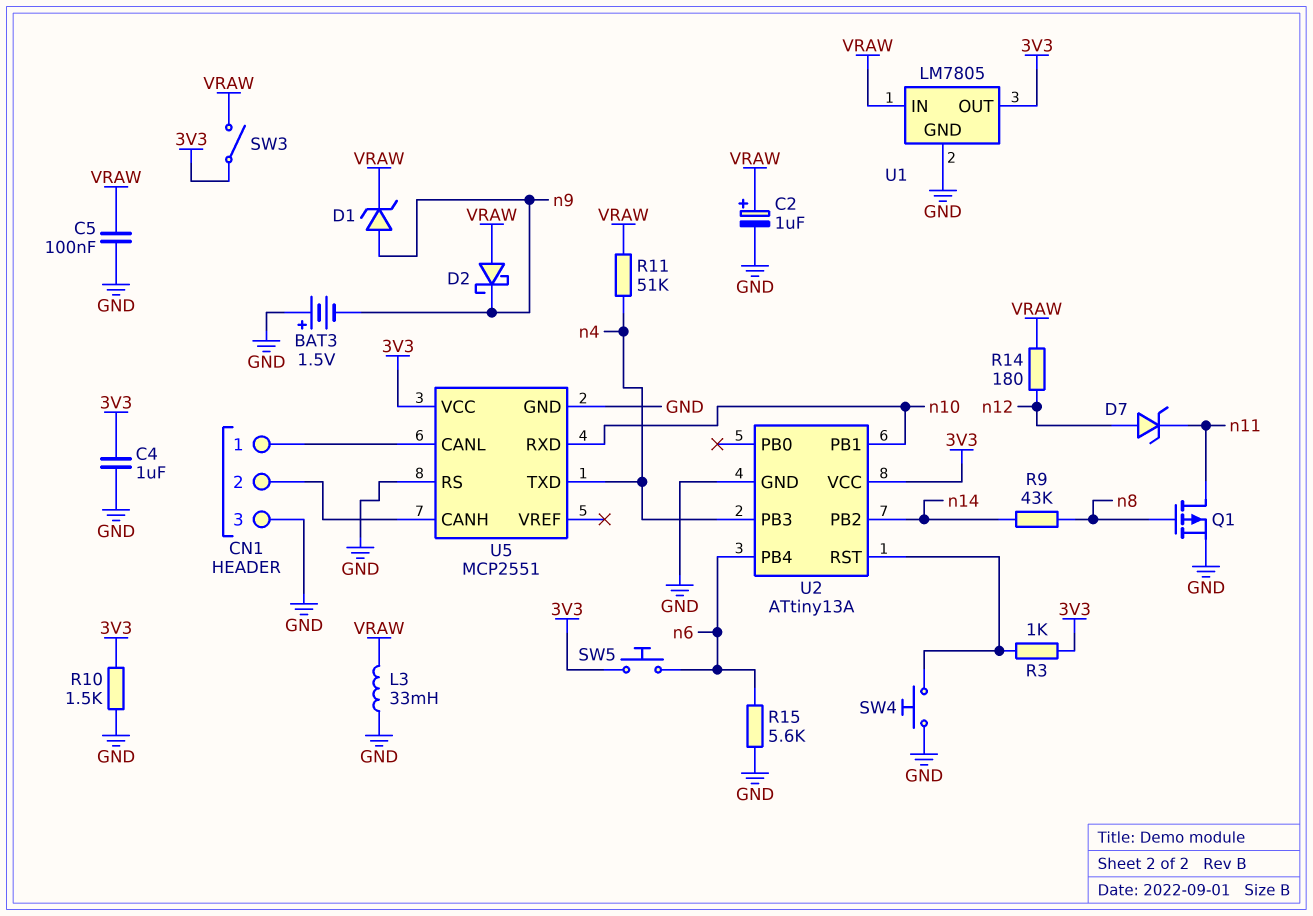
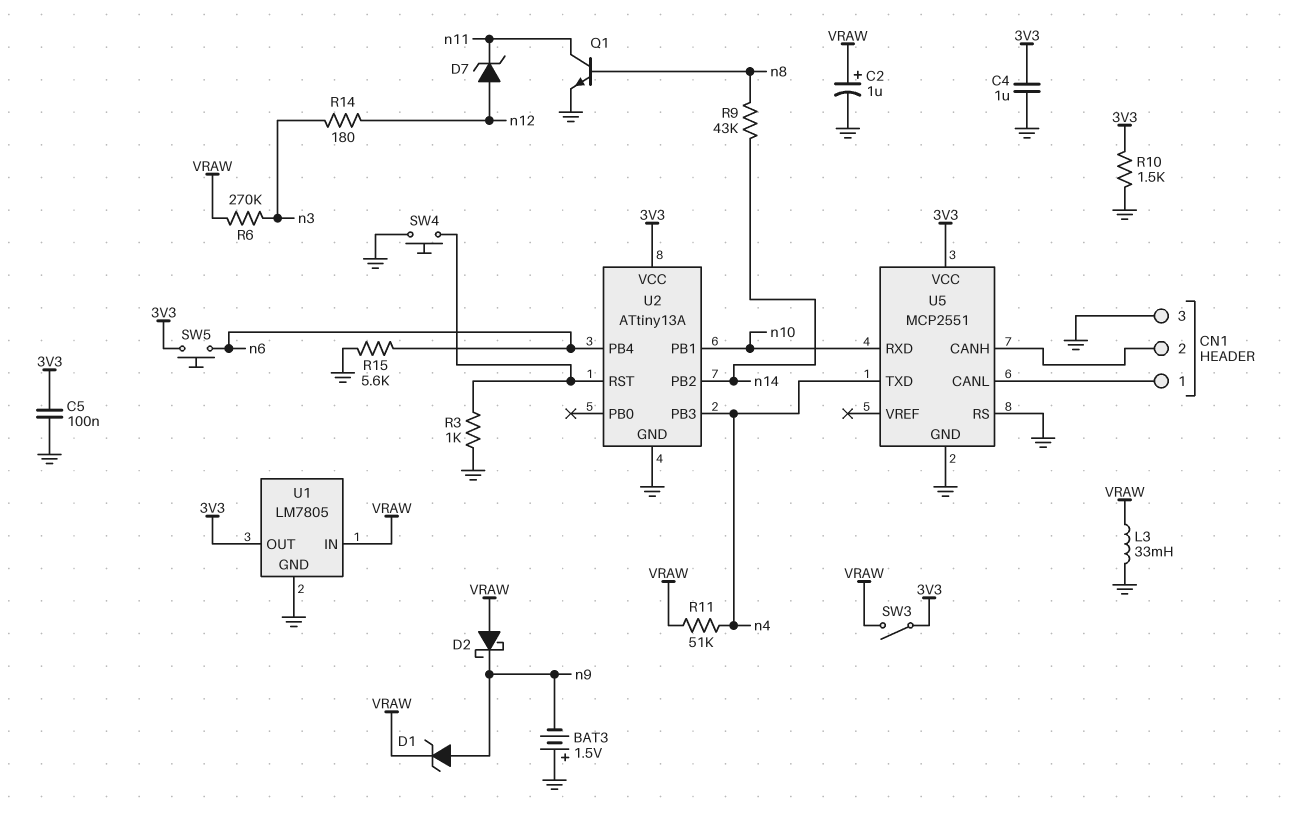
C5: 100nF (GND, VRAW) -> 100nF (3V3, GND)
Q1: PMOS (G n8, D n11, S GND) -> NPN (B n8, C n11, E GND)
R3: 1k (3V3, U2/RST) -> 1k (GND, U2/RST)
R6: none -> 270k (VRAW, n3)
R14: 180 (VRAW, n12) -> 180 (n3, n12)

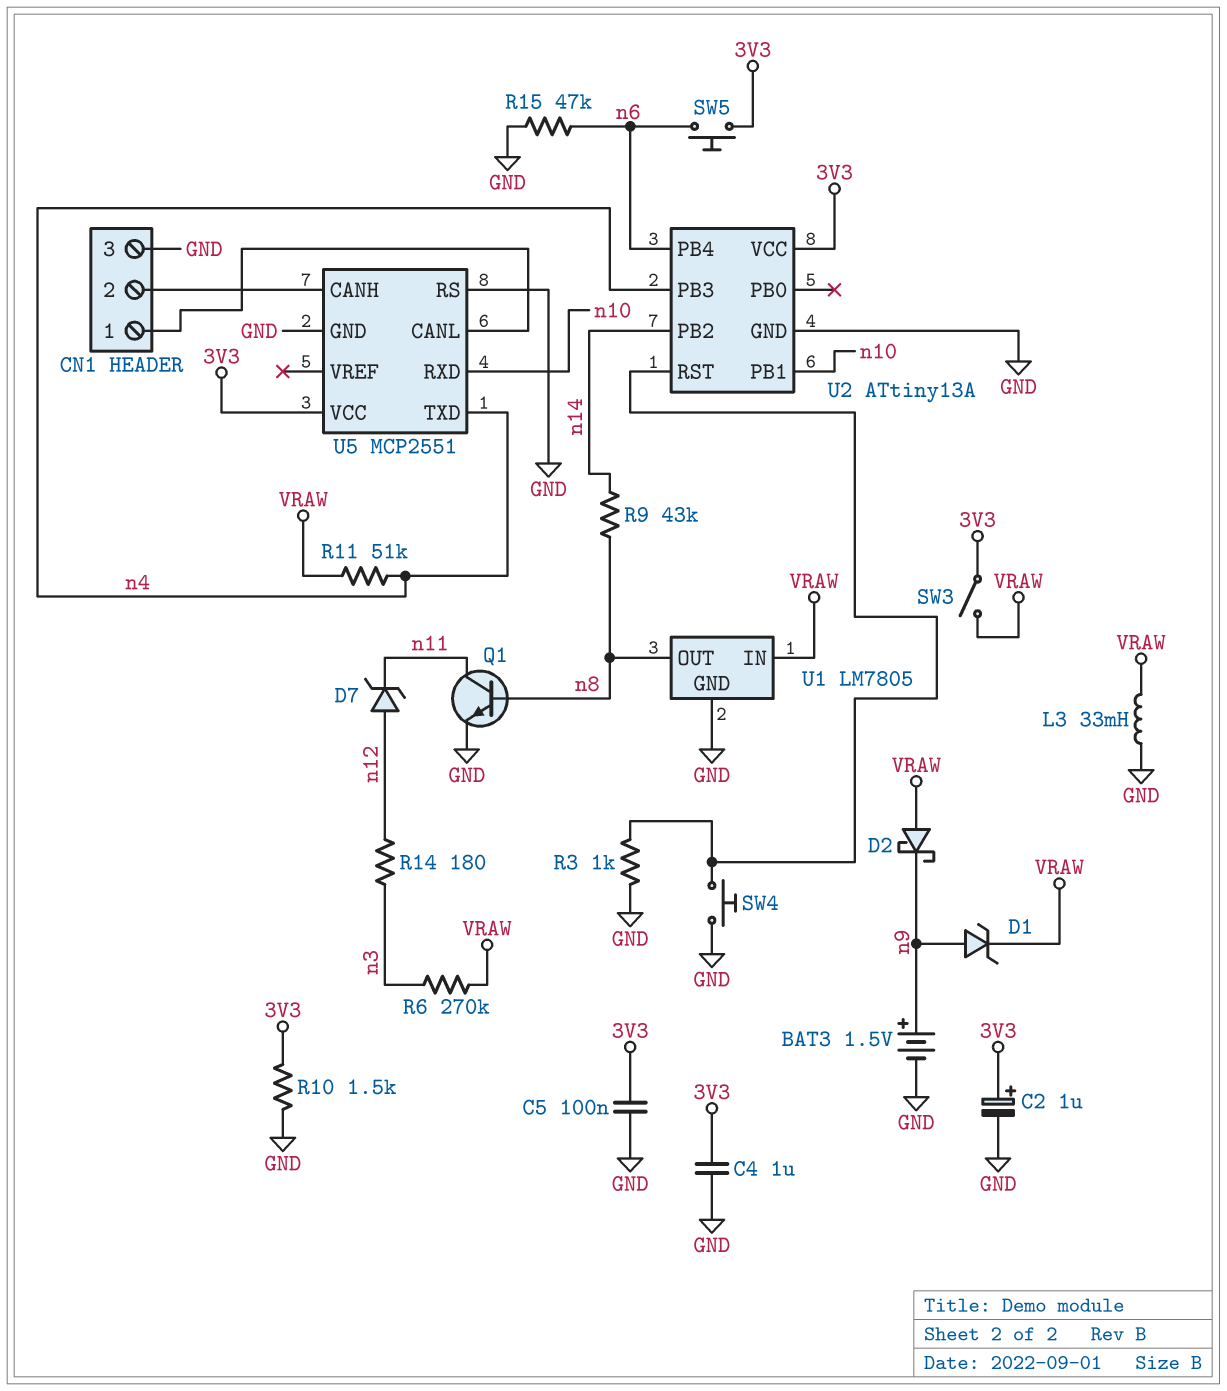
BAT3: 1.5V (plus GND, minus n9) -> 1.5V (plus n9, minus GND)
C2: 1uF (plus VRAW, minus GND) -> 1uF (plus 3V3, minus GND)
R15: 5.6k (GND, n6) -> 47k (GND, n6)
U1 pin OUT: 3V3 -> n8

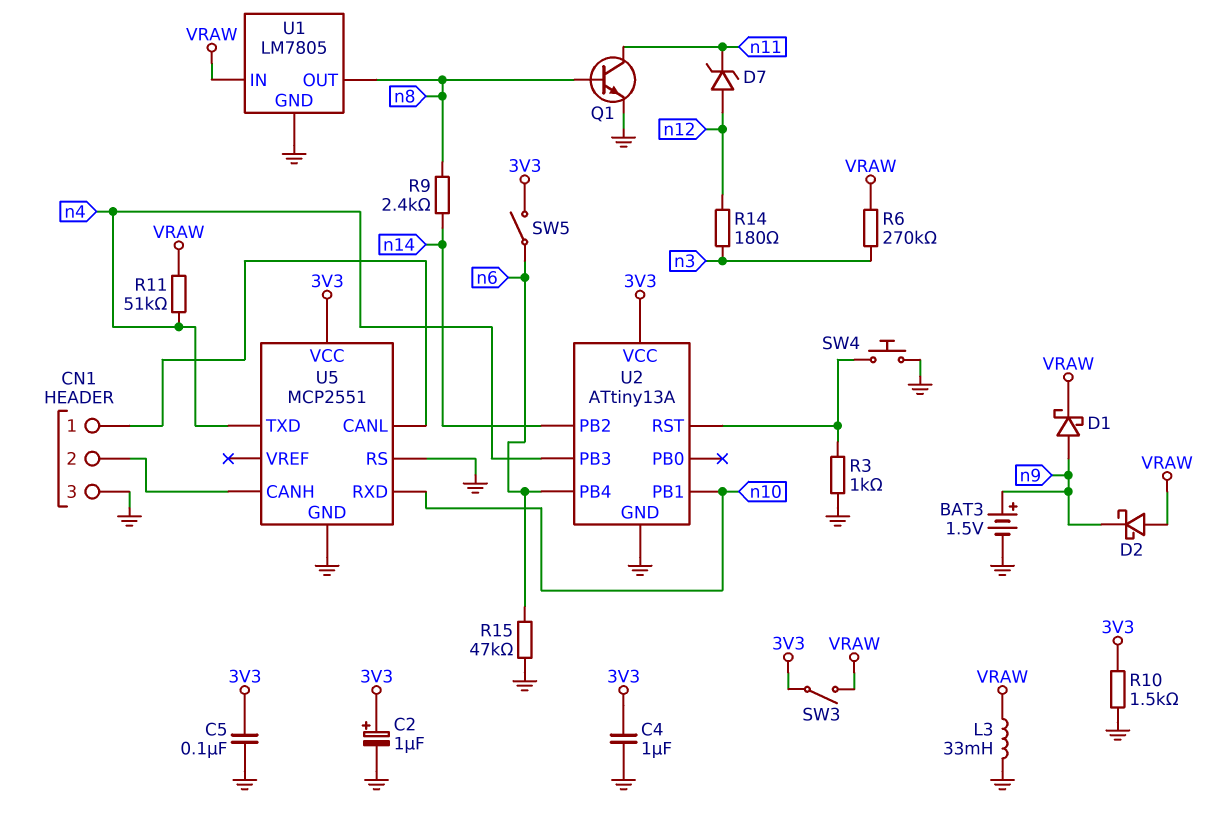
D1: zener (A n9, K VRAW) -> schottky (A n9, K VRAW)
R9: 43k (n8, n14) -> 2.4k (n8, n14)
SW5: button (3V3, n6) -> switch (3V3, n6)

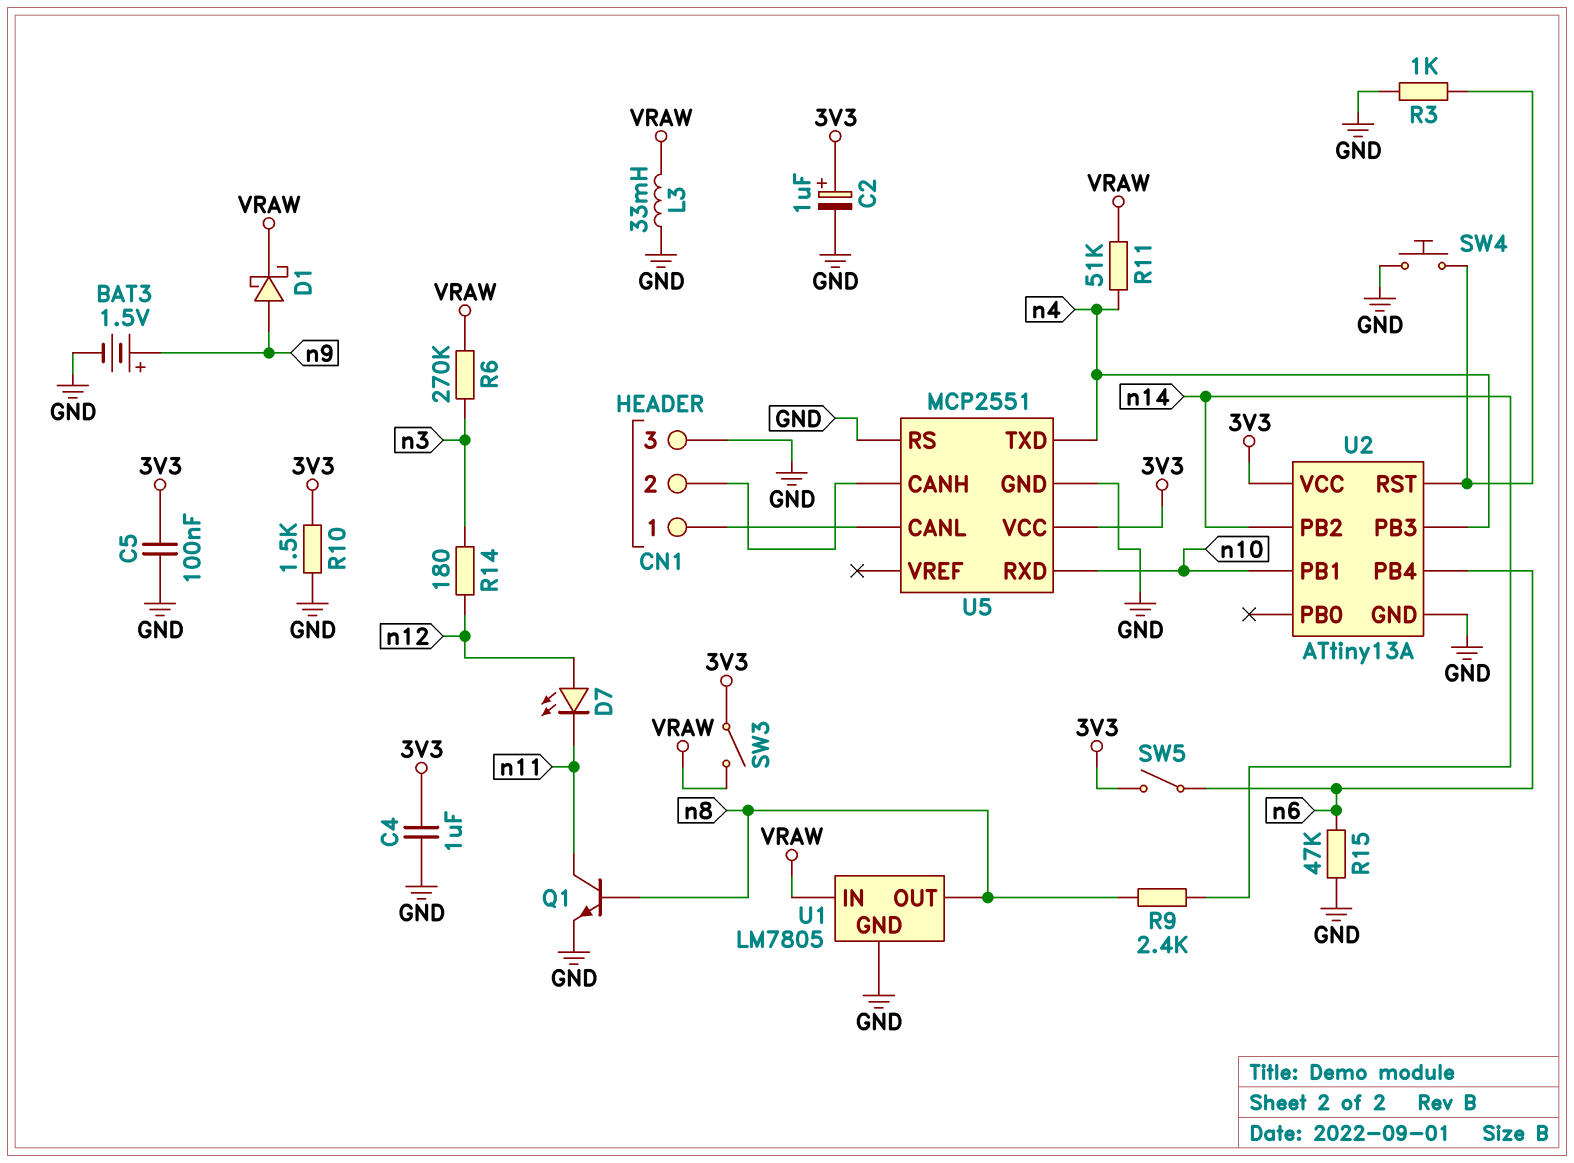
D2: schottky (A VRAW, K n9) -> none
D7: zener (A n12, K n11) -> LED (A n12, K n11)

